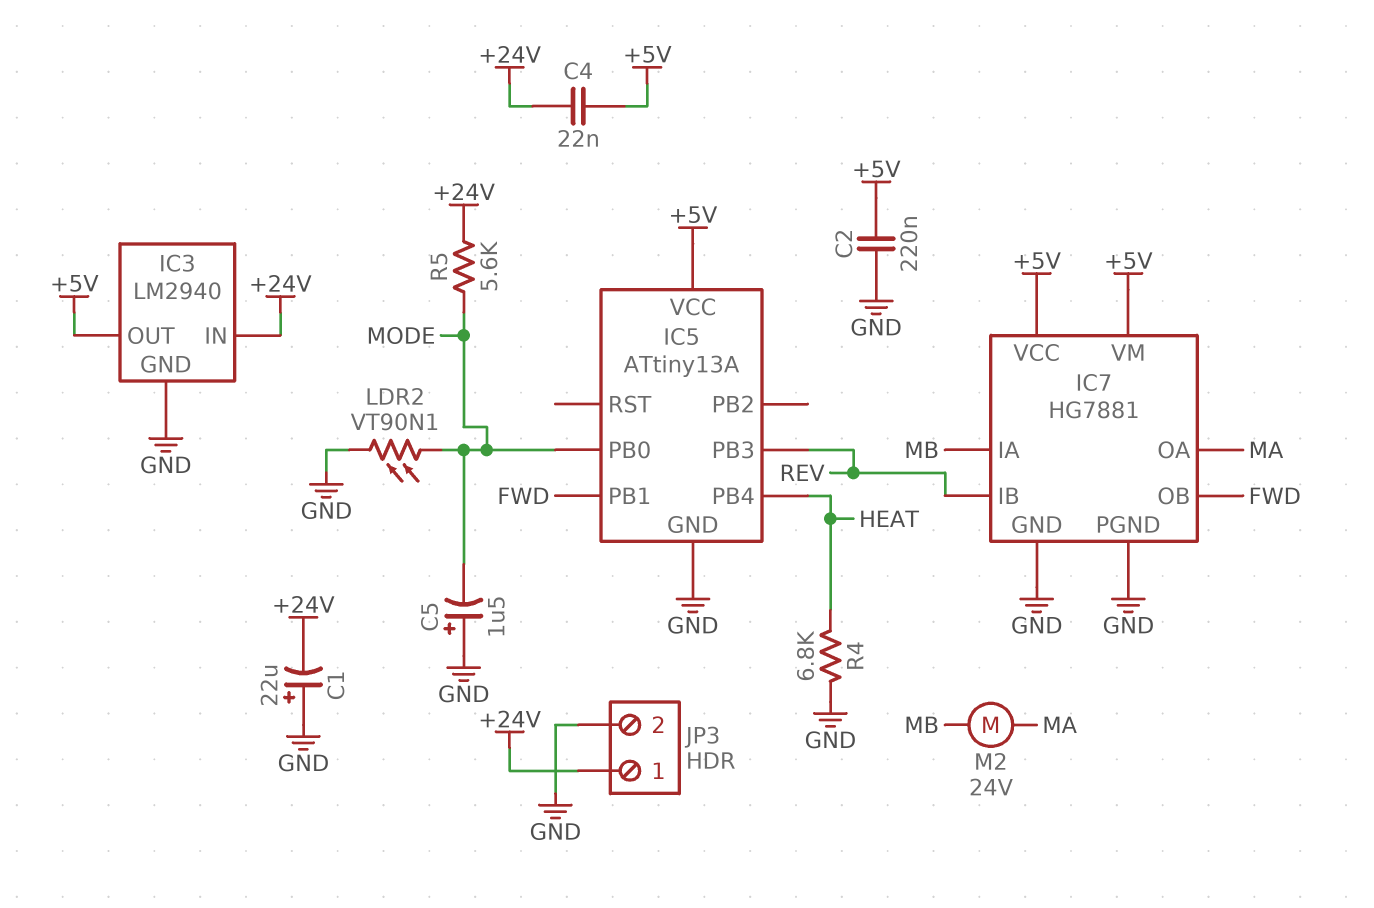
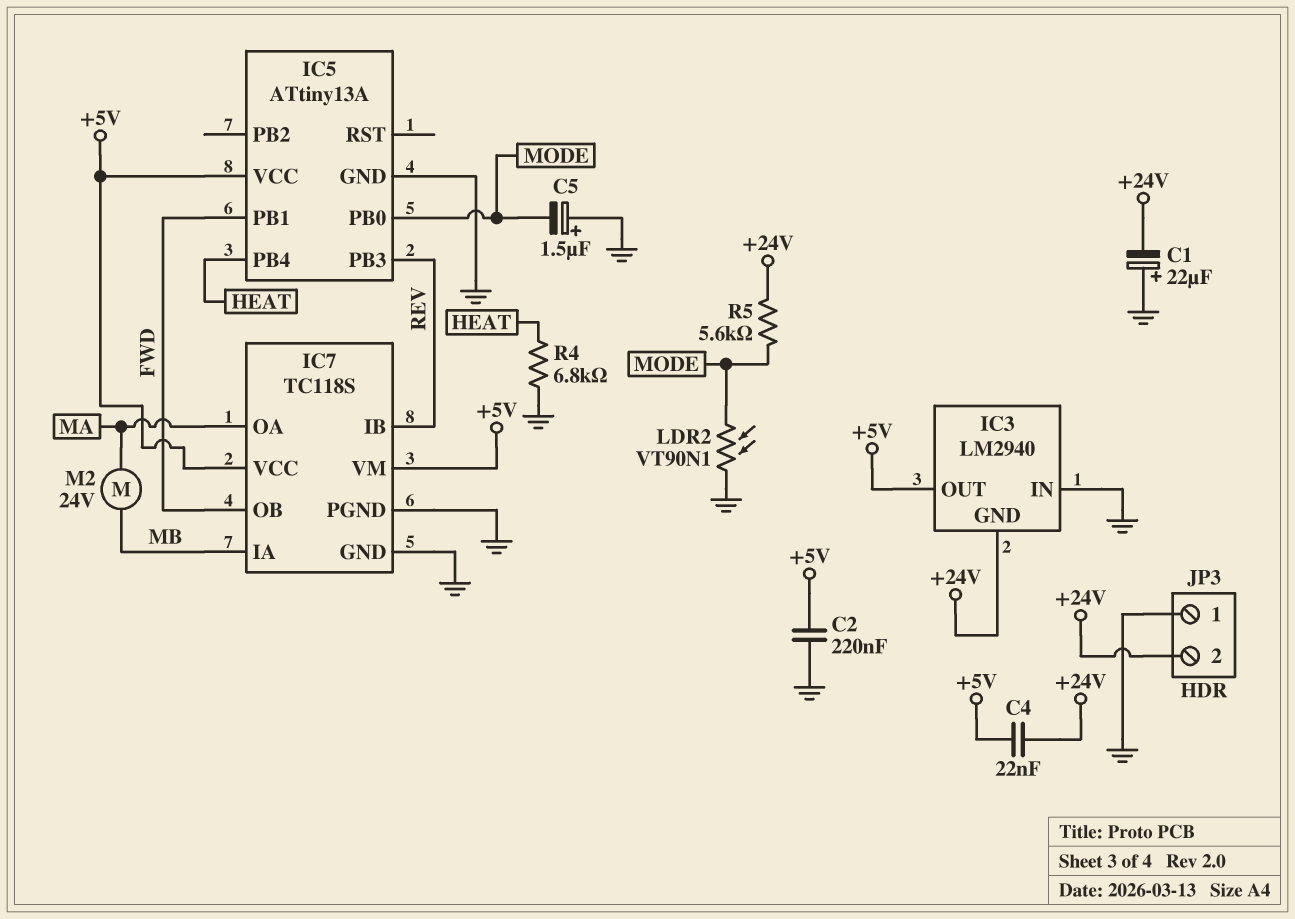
IC3 pin GND: GND -> +24V
IC3 pin IN: +24V -> GND
IC7: HG7881 -> TC118S
JP3 pin 1: +24V -> GND
JP3 pin 2: GND -> +24V

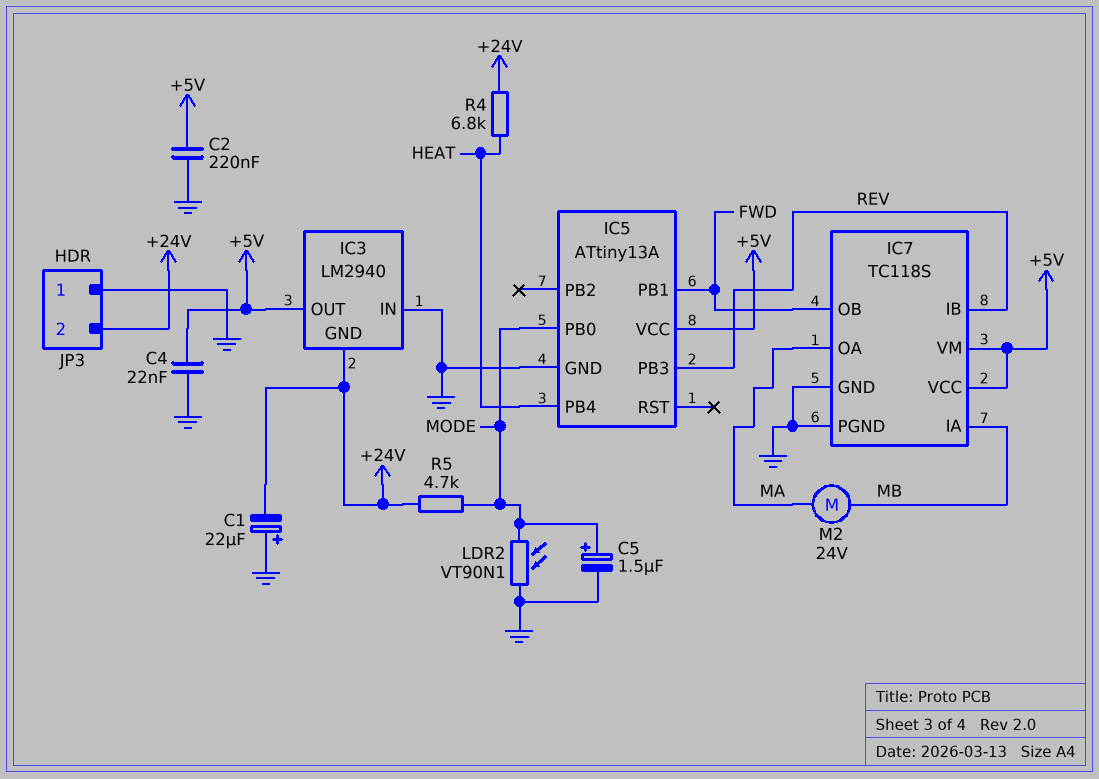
C4: 22nF (+5V, +24V) -> 22nF (+5V, GND)
C5: 1.5uF (plus GND, minus MODE) -> 1.5uF (plus MODE, minus GND)
R4: 6.8k (GND, HEAT) -> 6.8k (+24V, HEAT)
R5: 5.6k (+24V, MODE) -> 4.7k (+24V, MODE)

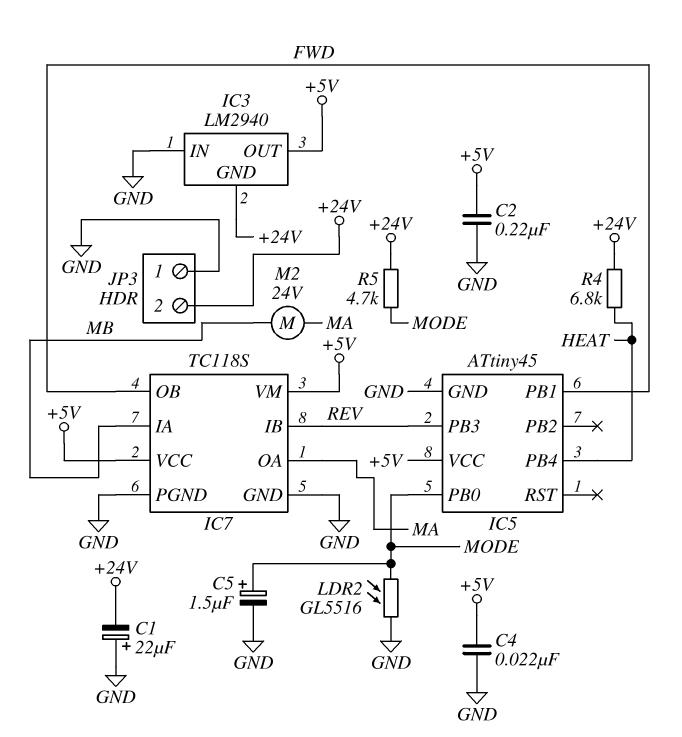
IC5: ATtiny13A -> ATtiny45
LDR2: VT90N1 (GND, MODE) -> GL5516 (GND, MODE)

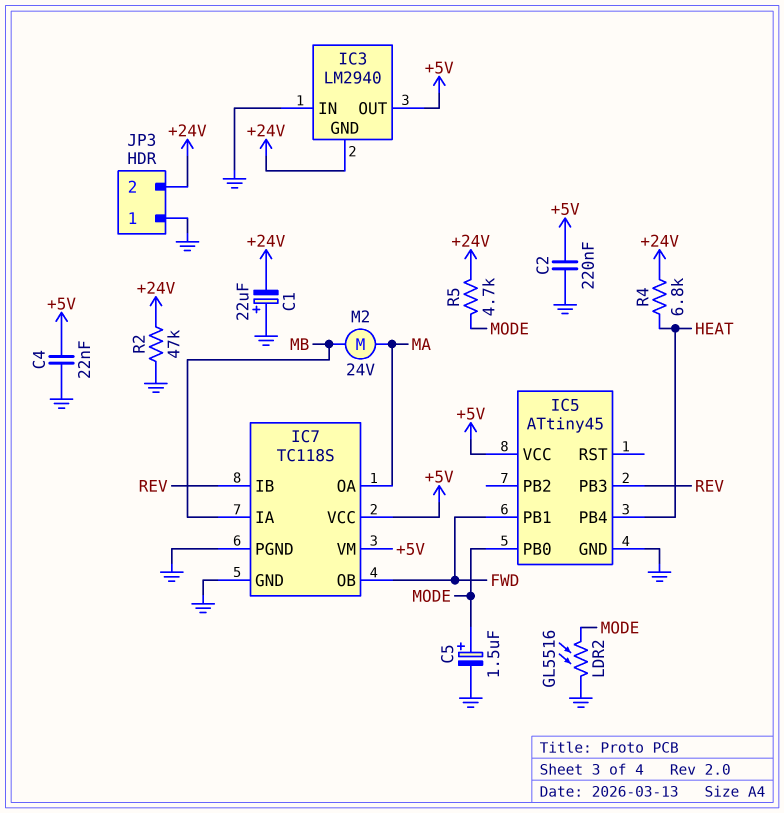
R2: none -> 47k (+24V, GND)

